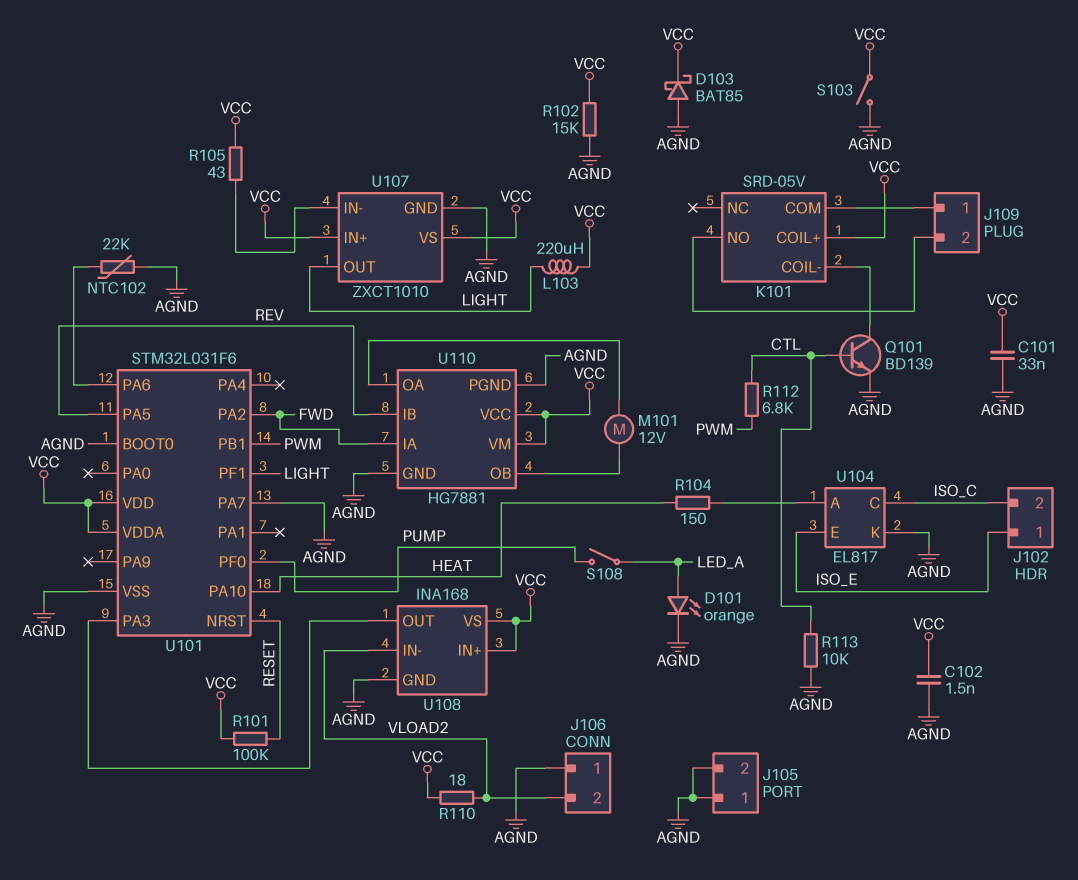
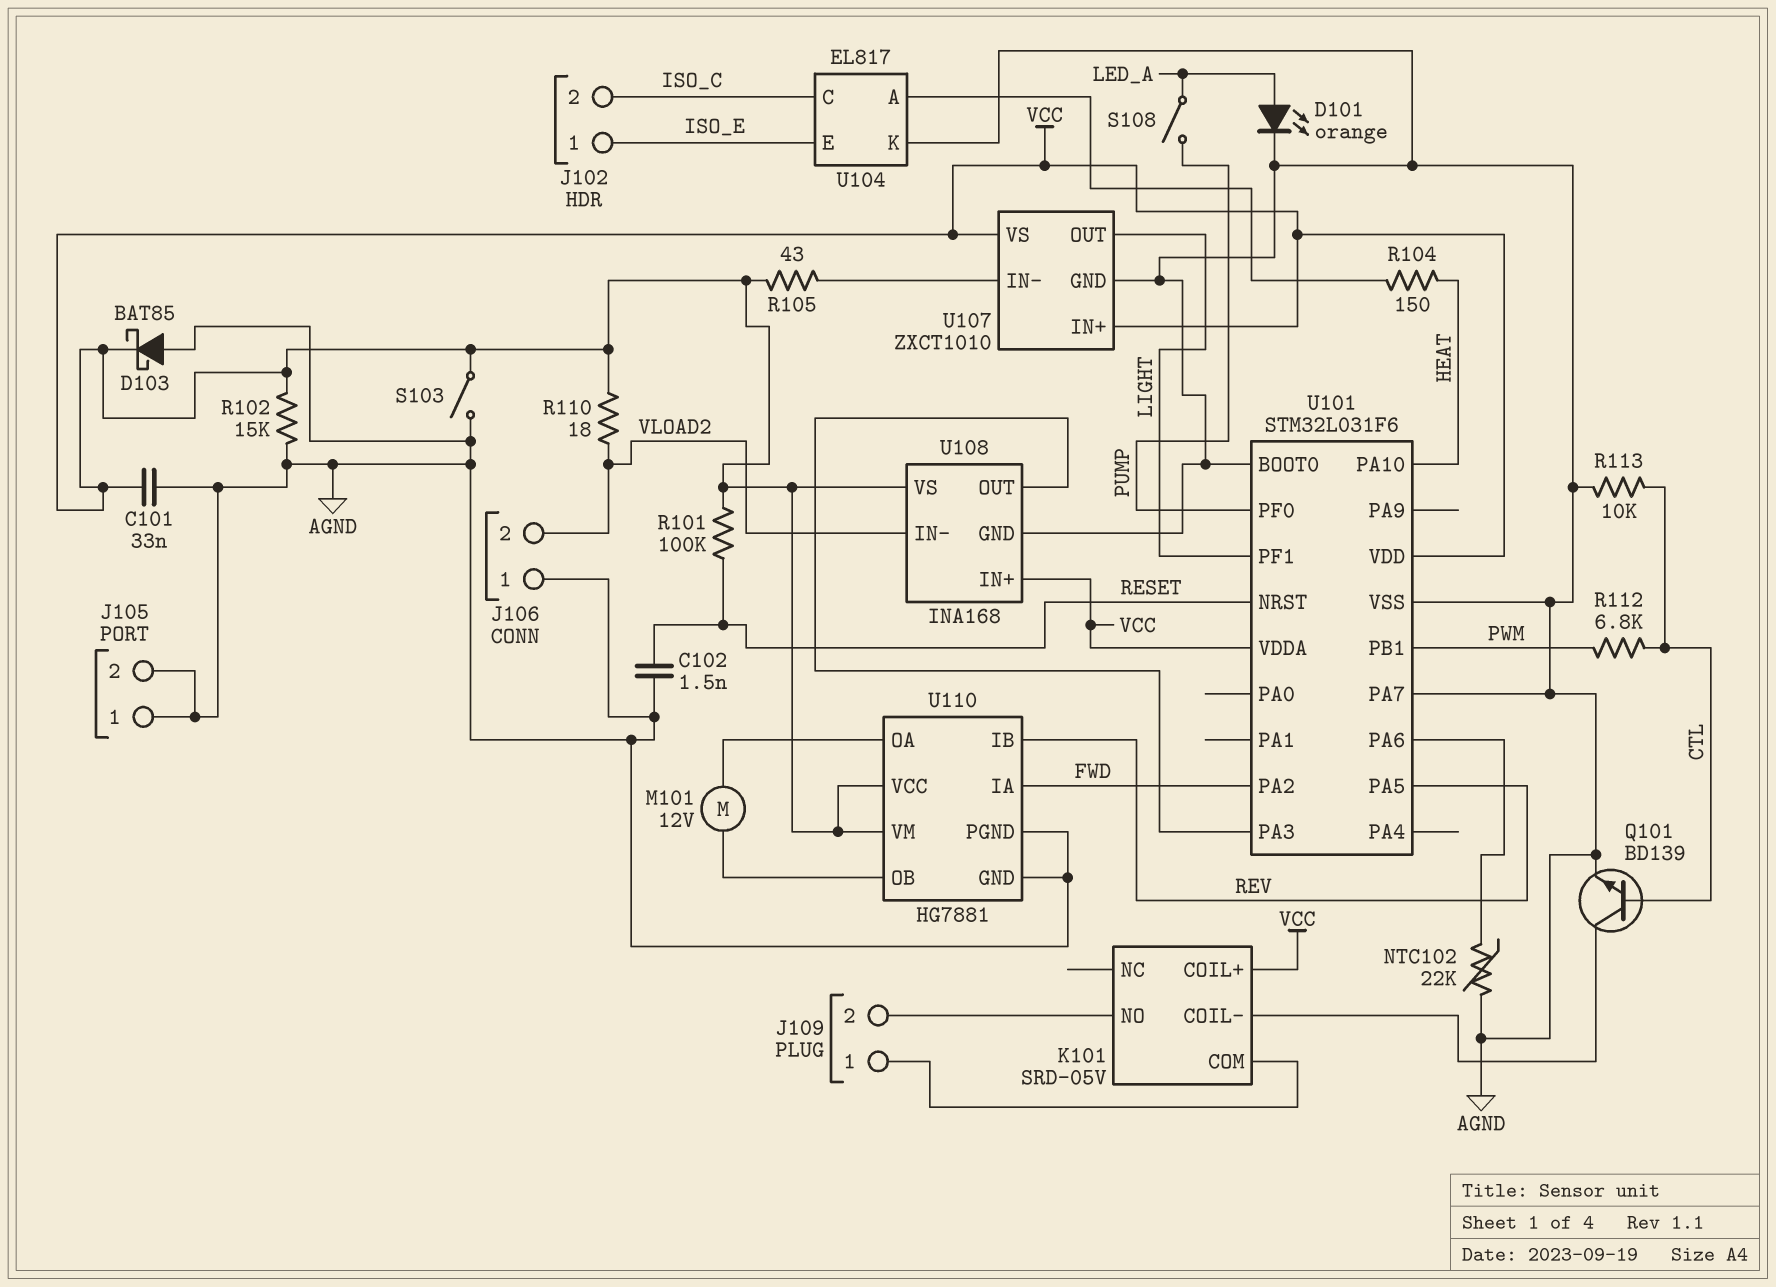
C102: 1.5nF (AGND, VCC) -> 1.5nF (AGND, RESET)
L103: 220uH (LIGHT, VCC) -> none

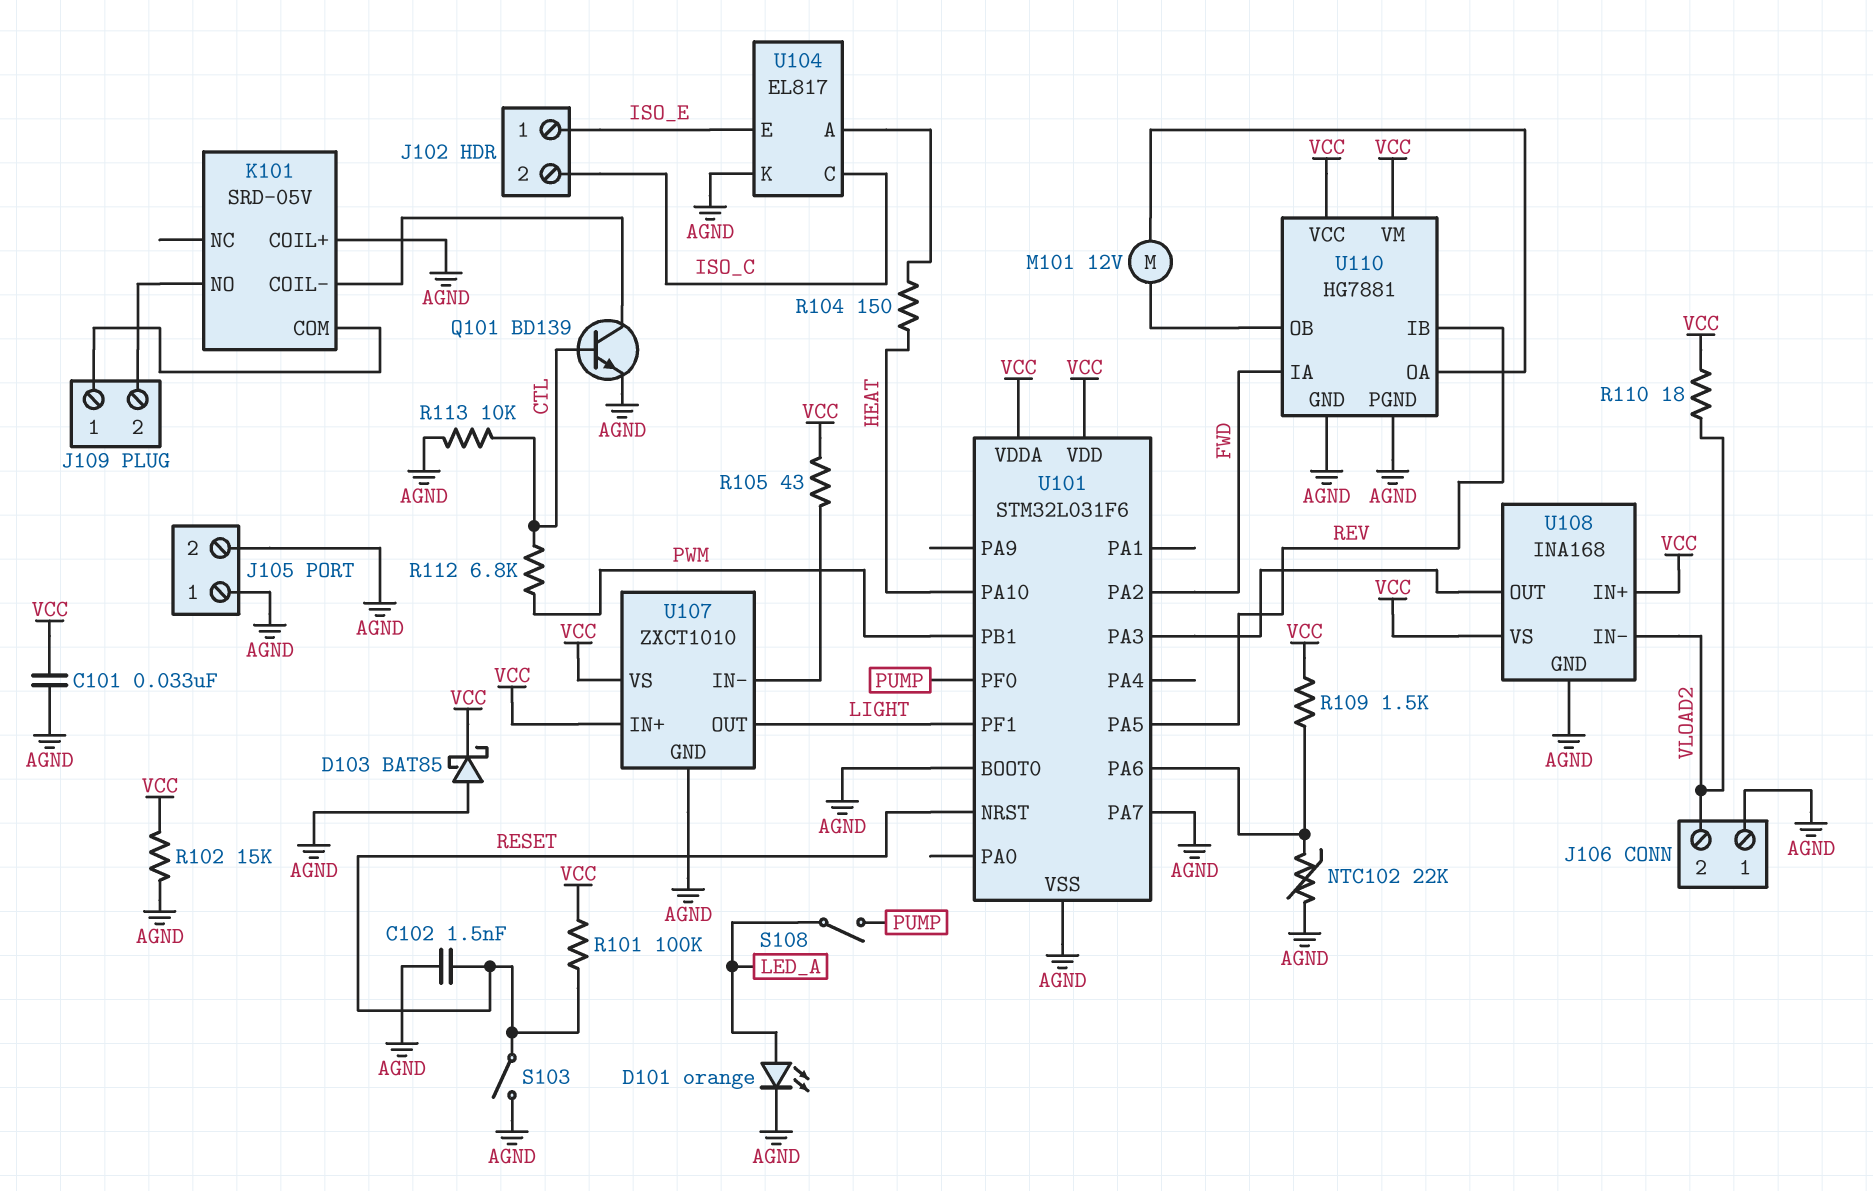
K101 pin COIL+: VCC -> AGND
R109: none -> 1.5k (U101/PA6, VCC)
S103: switch (AGND, VCC) -> switch (AGND, RESET)

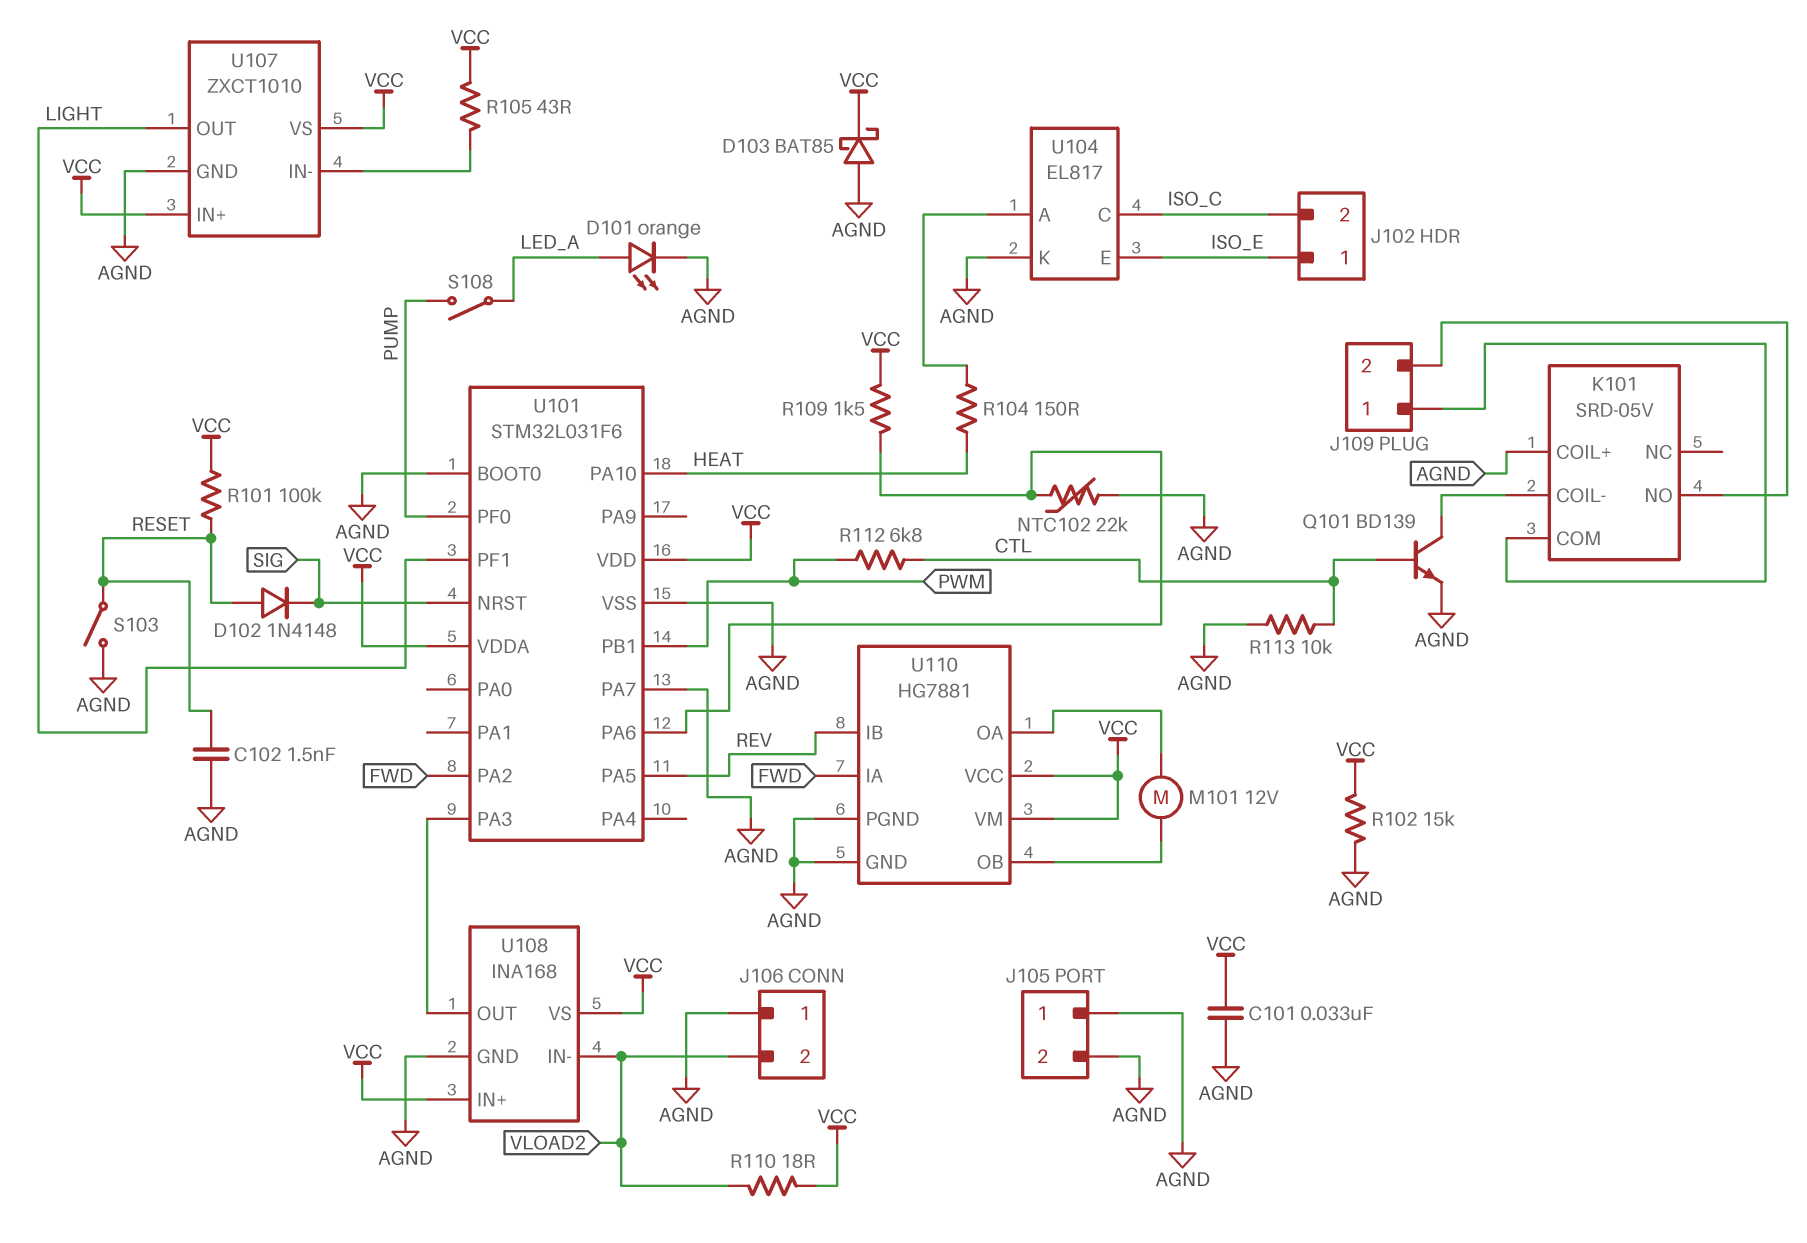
D102: none -> diode 1N4148 (A RESET, K SIG)
U101 pin NRST: RESET -> SIG

